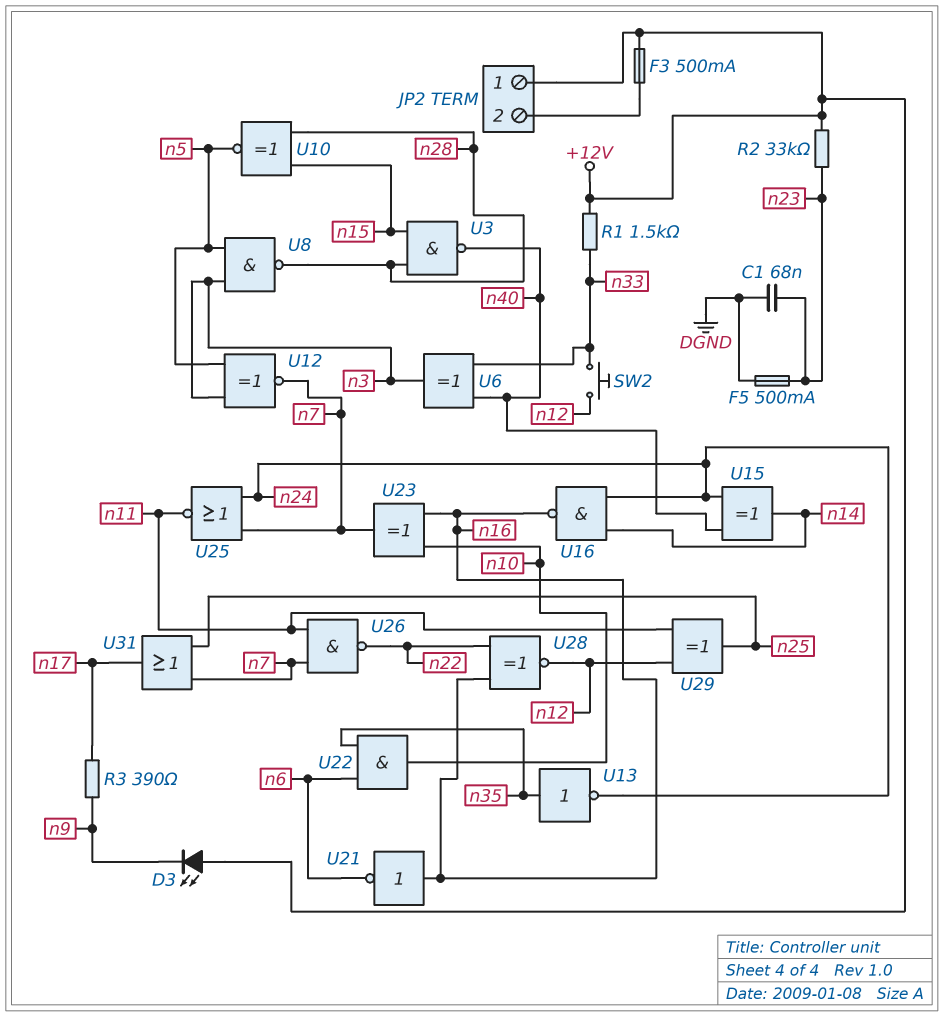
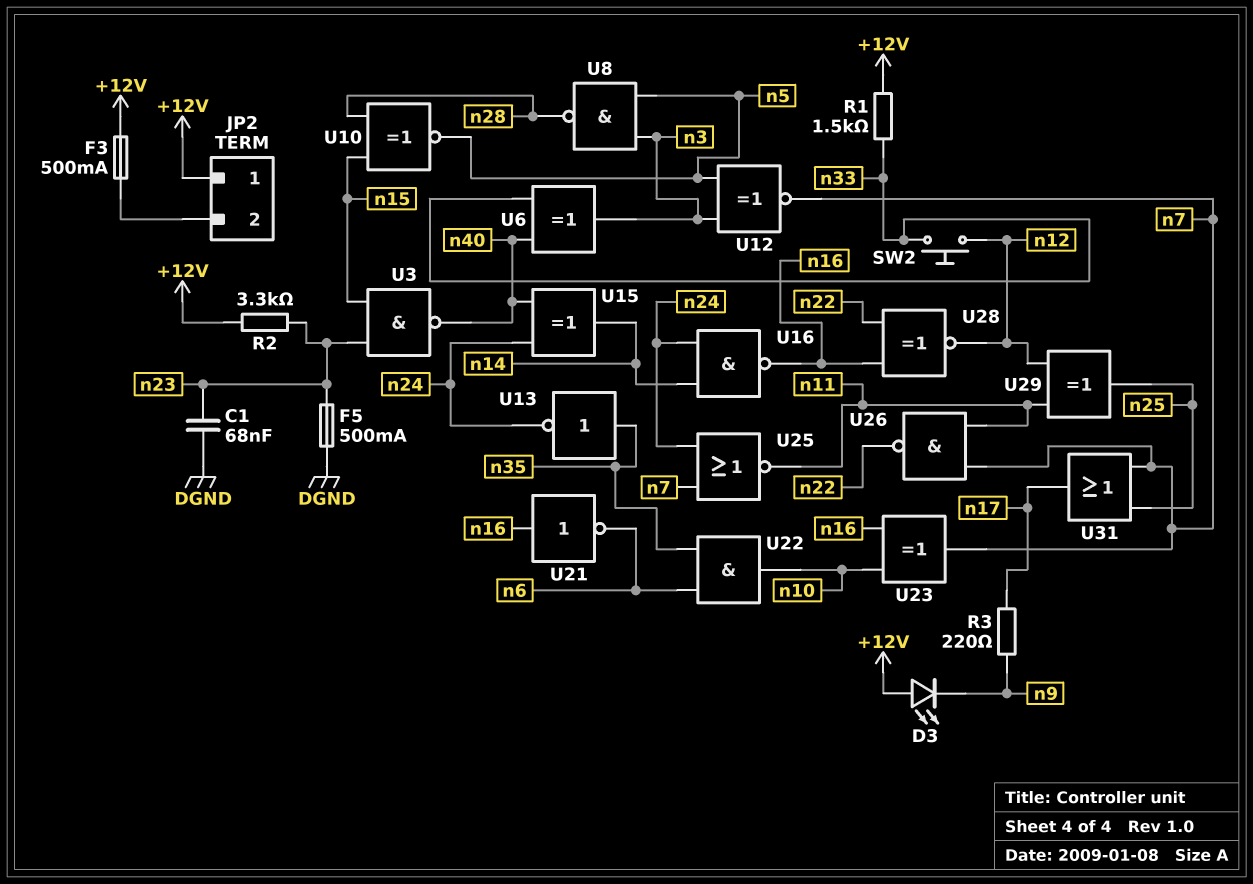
R2: 33k (+12V, n23) -> 3.3k (+12V, n23)
R3: 390 (n9, n17) -> 220 (n9, n17)
U3: NAND (in n15, in n28, out n40) -> NAND (in n15, in n23, out n40)

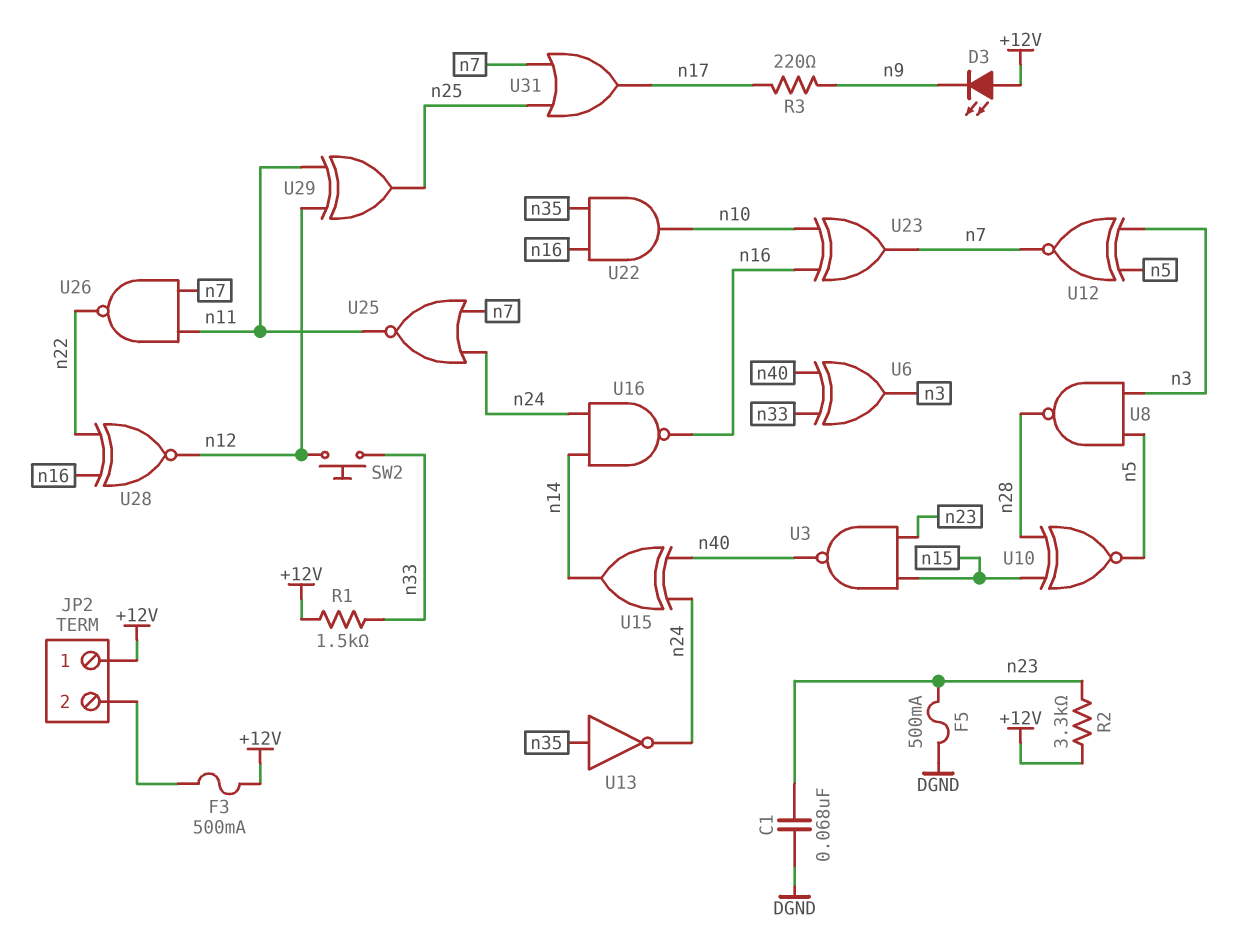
U21: NOT (in n16, out n6) -> none
U22: AND (in n6, in n35, out n10) -> AND (in n16, in n35, out n10)

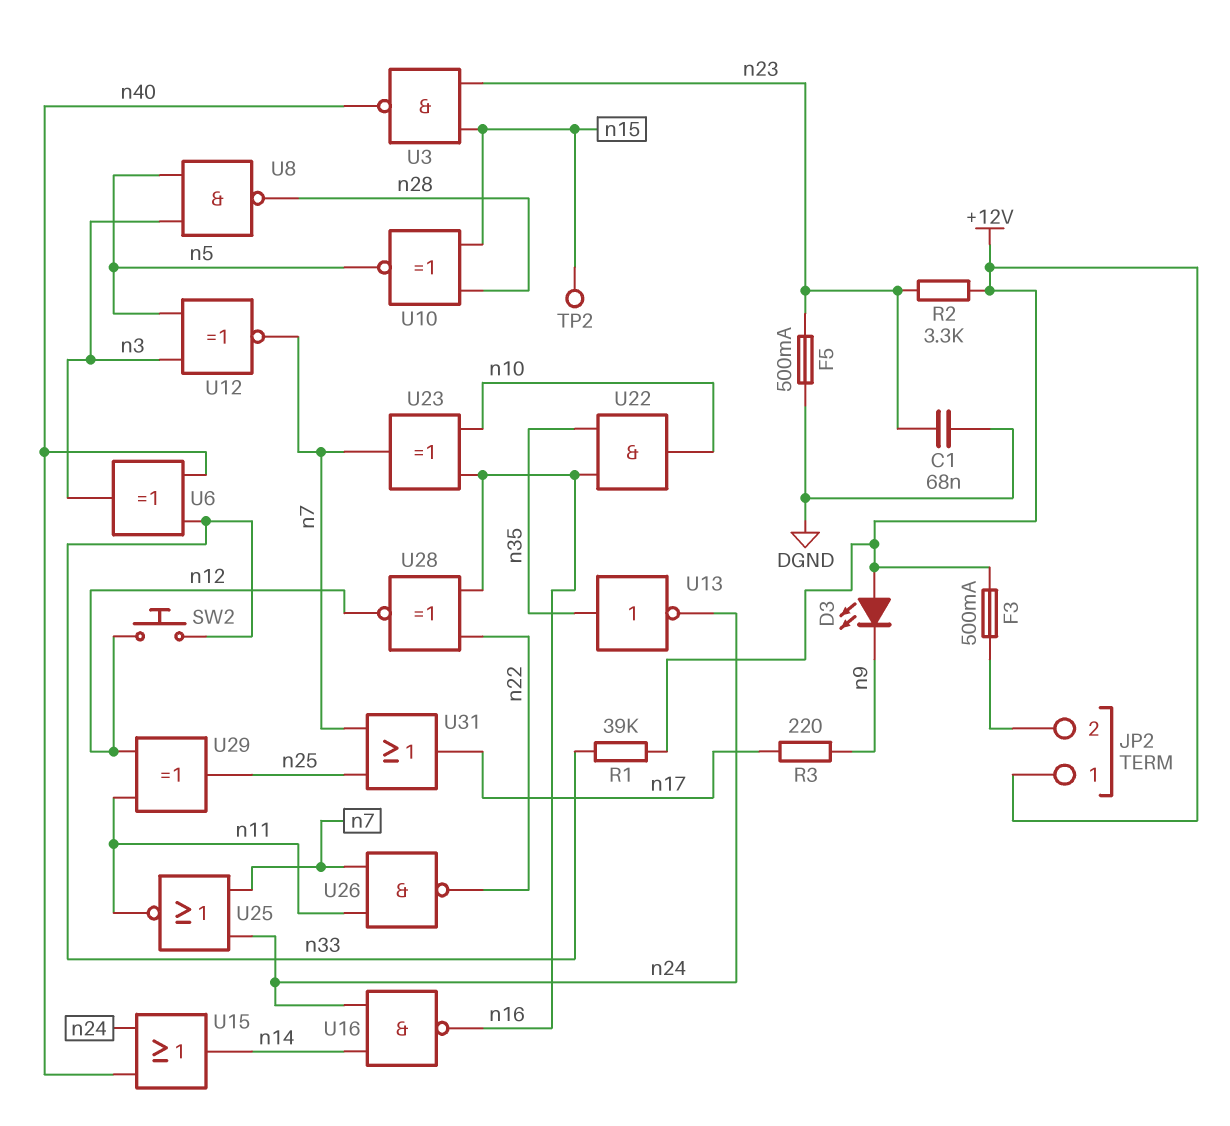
R1: 1.5k (+12V, n33) -> 39k (+12V, n33)
TP2: none -> test point (n15)
U15: XOR (in n24, in n40, out n14) -> OR (in n24, in n40, out n14)

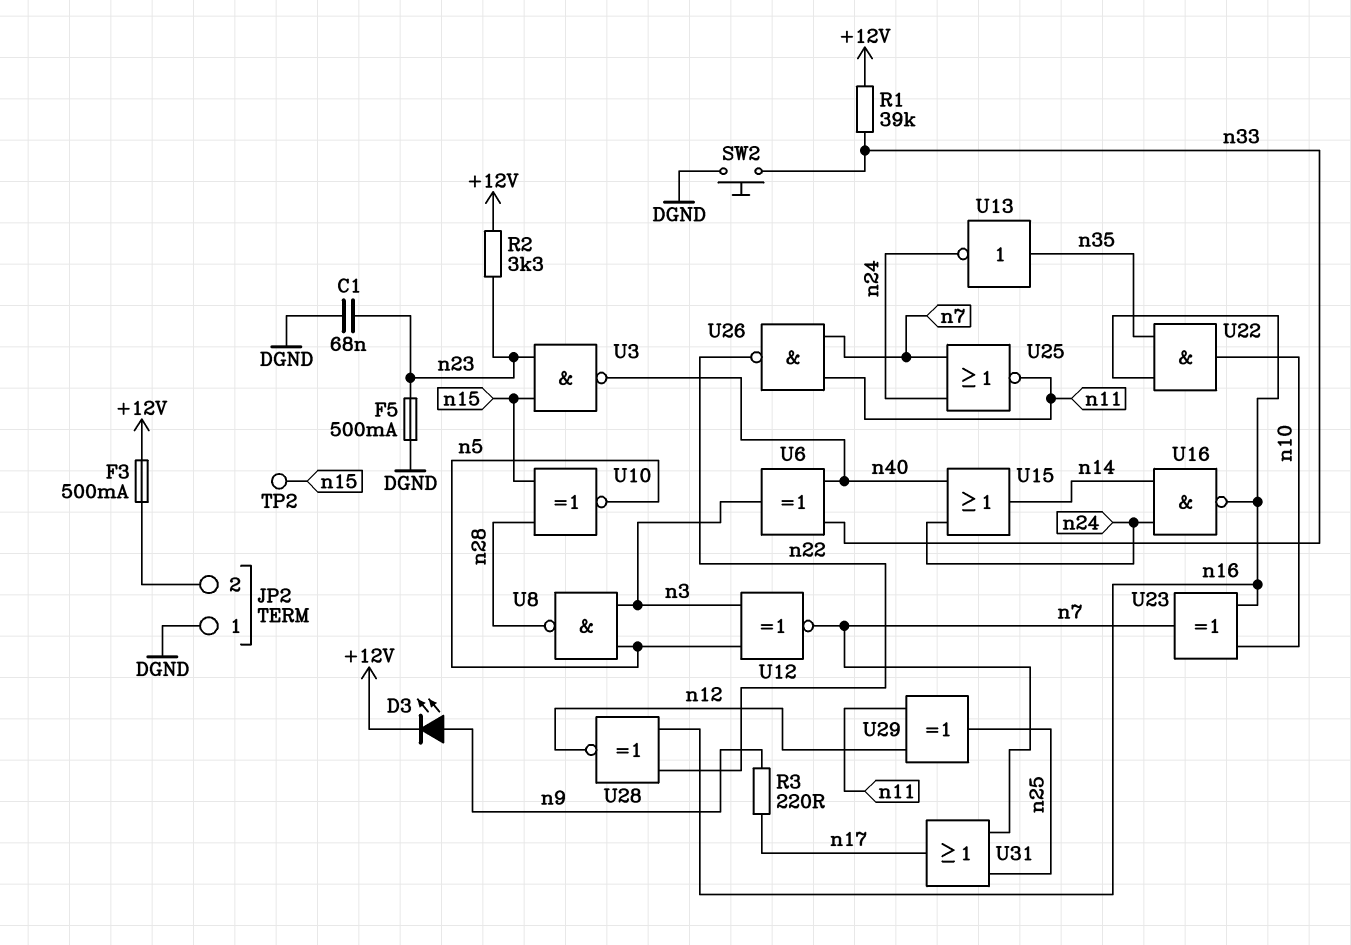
D3: LED (A +12V, K n9) -> LED (A n9, K +12V)
JP2 pin 1: +12V -> DGND
SW2: button (n12, n33) -> button (DGND, n33)

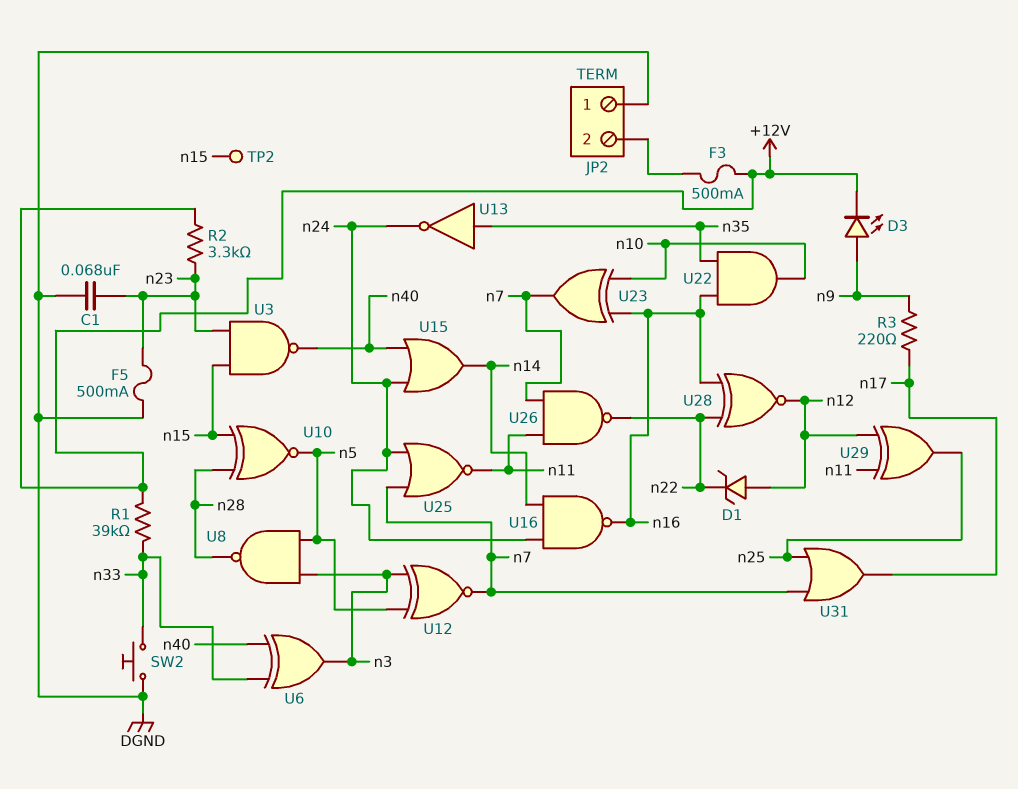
D1: none -> zener (A n12, K n22)

